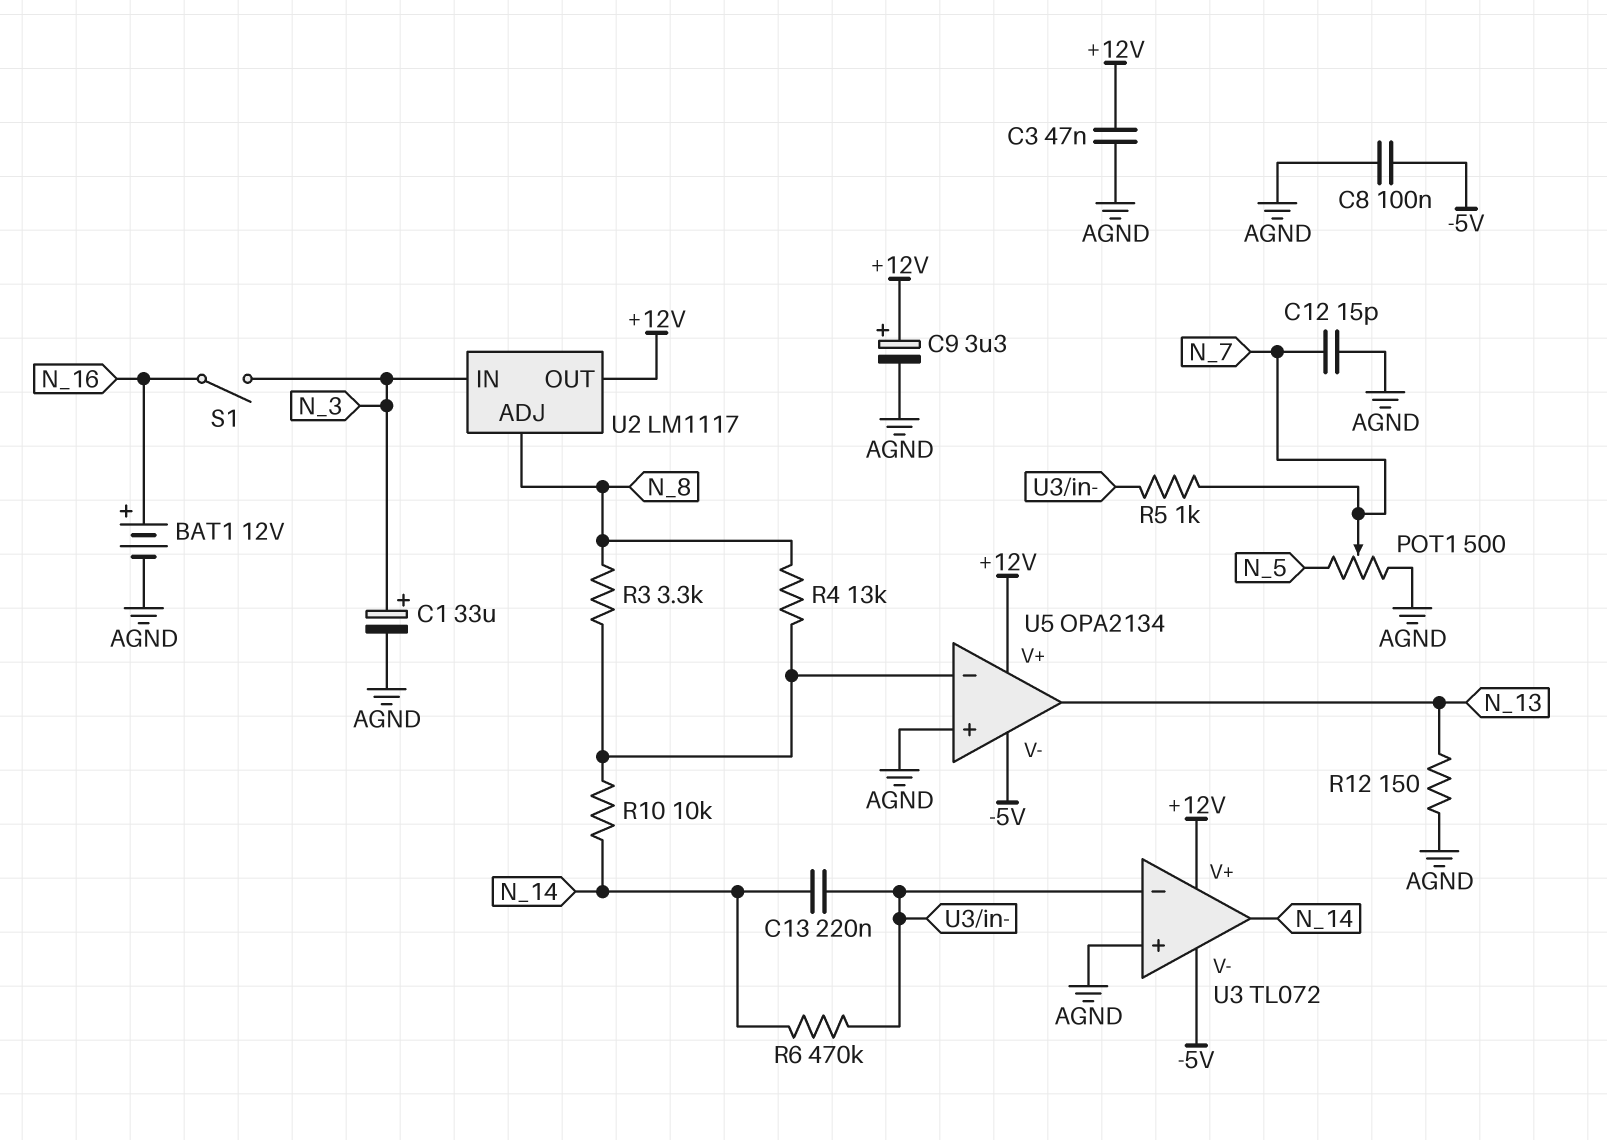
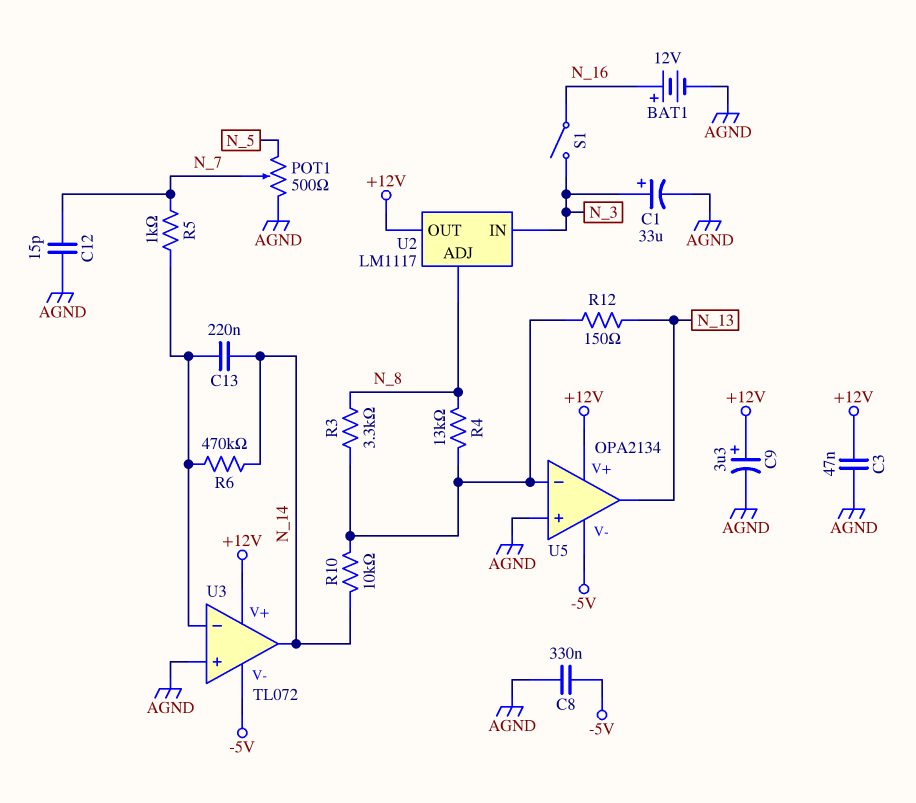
C8: 100nF (-5V, AGND) -> 330nF (-5V, AGND)
R12: 150 (AGND, N_13) -> 150 (N_13, U5/in-)

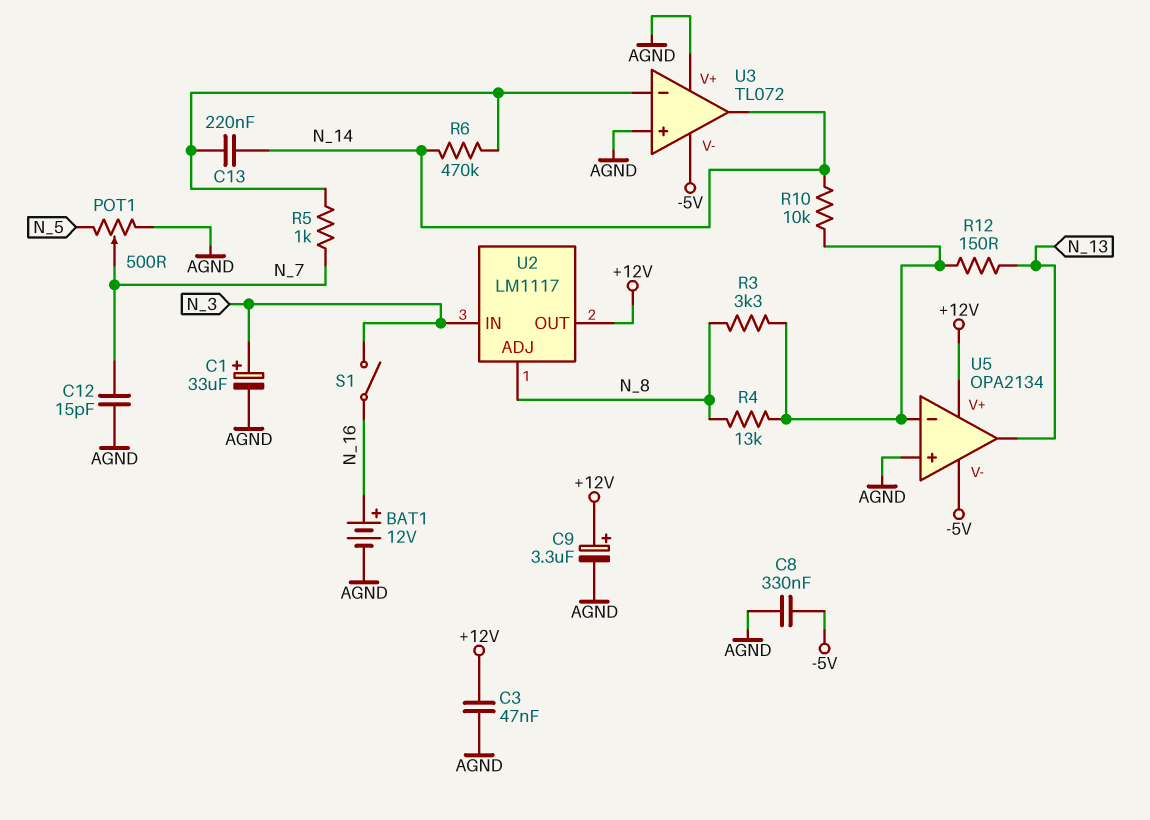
U3 pin V+: +12V -> AGND

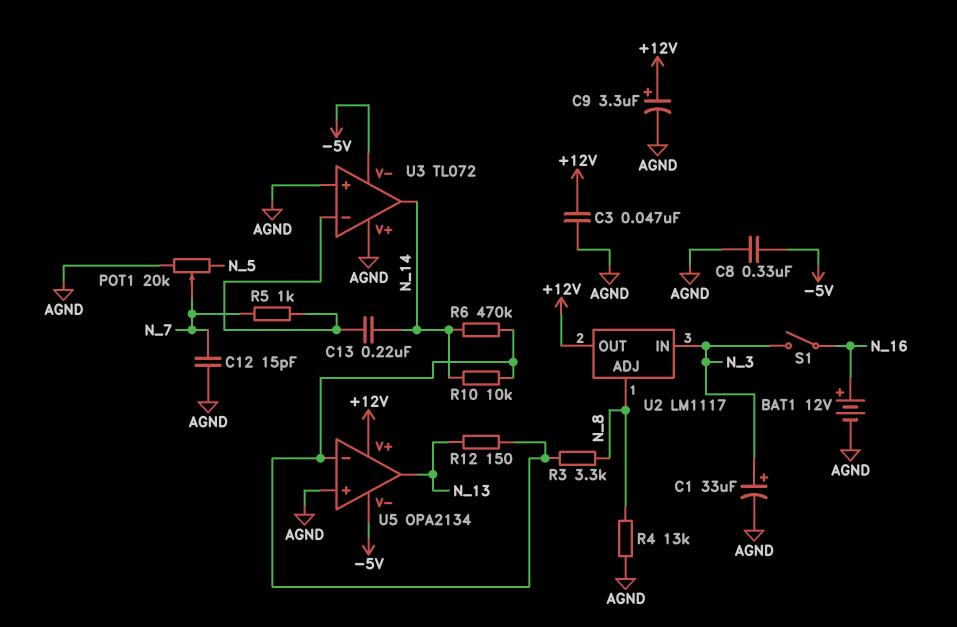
POT1: 500 (AGND, N_5, wiper N_7) -> 20k (AGND, N_5, wiper N_7)
R4: 13k (N_8, U5/in-) -> 13k (AGND, N_8)
R6: 470k (N_14, U3/in-) -> 470k (N_14, U5/in-)

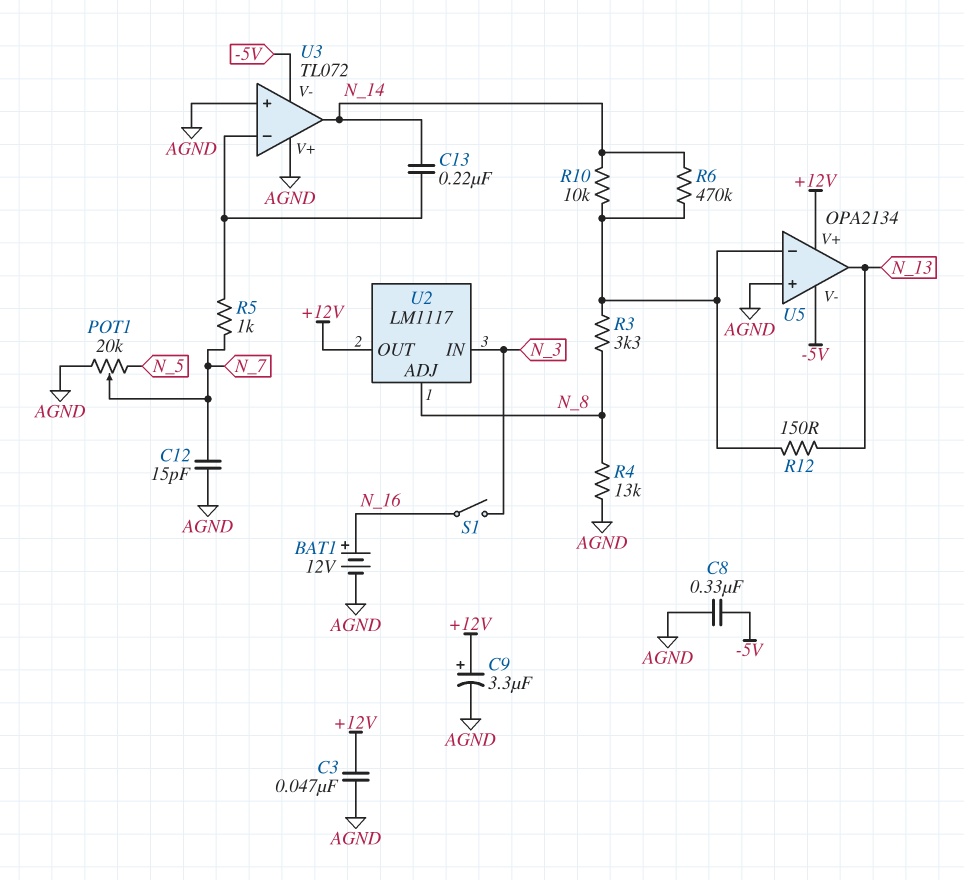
C1: 33uF (plus N_3, minus AGND) -> none

